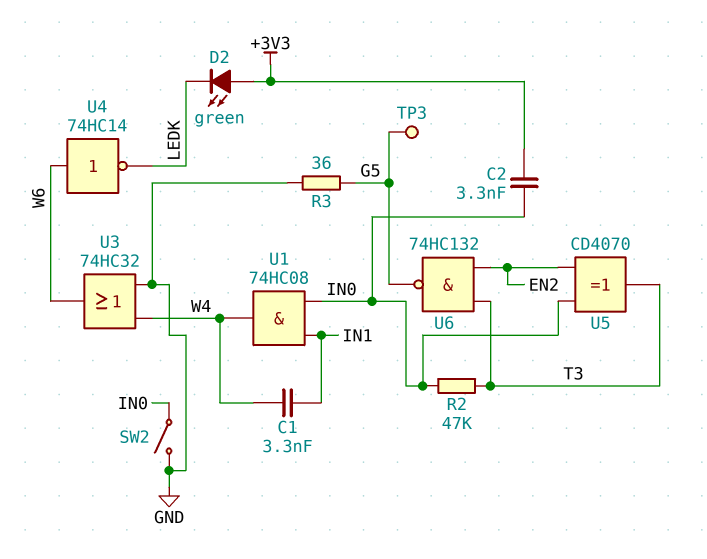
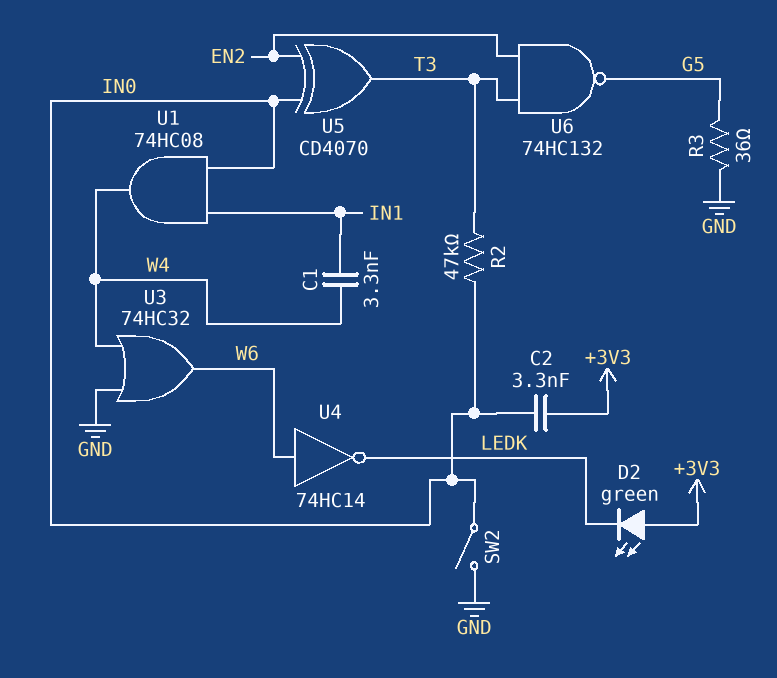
TP3: test point (G5) -> none

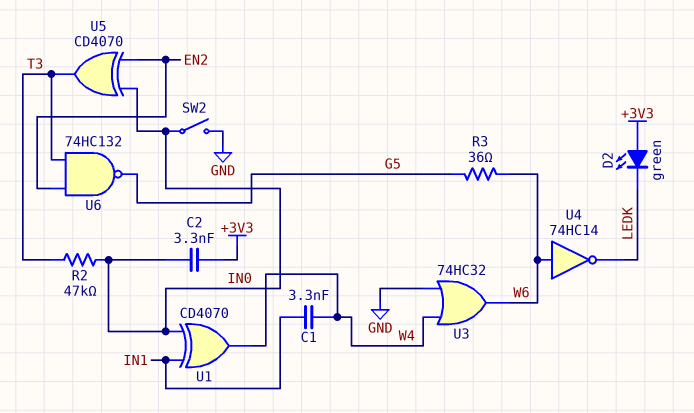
R3: 36 (G5, GND) -> 36 (G5, W6)
U1: AND 74HC08 (in IN0, in IN1, out W4) -> XOR CD4070 (in IN0, in IN1, out W4)

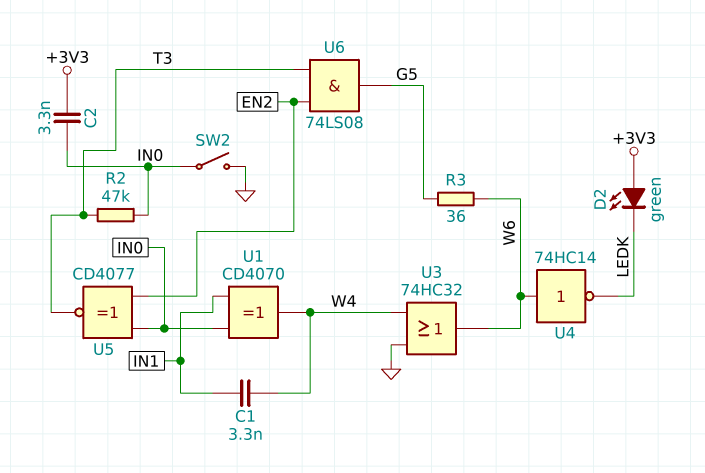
U5: XOR CD4070 (in EN2, in IN0, out T3) -> XNOR CD4077 (in EN2, in IN0, out T3)
U6: NAND 74HC132 (in EN2, in T3, out G5) -> AND 74LS08 (in EN2, in T3, out G5)

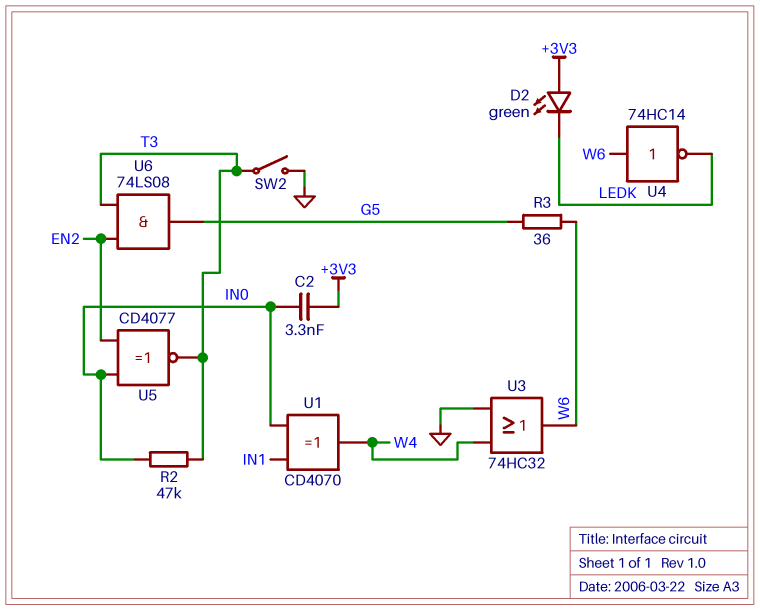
C1: 3.3nF (IN1, W4) -> none
SW2: switch (GND, IN0) -> switch (GND, T3)

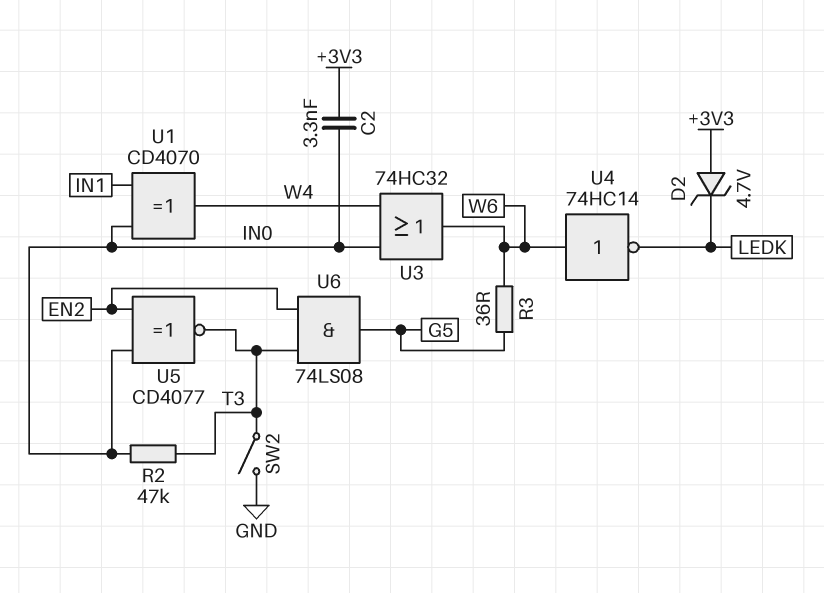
D2: LED green (A +3V3, K LEDK) -> zener 4.7V (A +3V3, K LEDK)
U3: OR 74HC32 (in GND, in W4, out W6) -> OR 74HC32 (in IN0, in W4, out W6)

